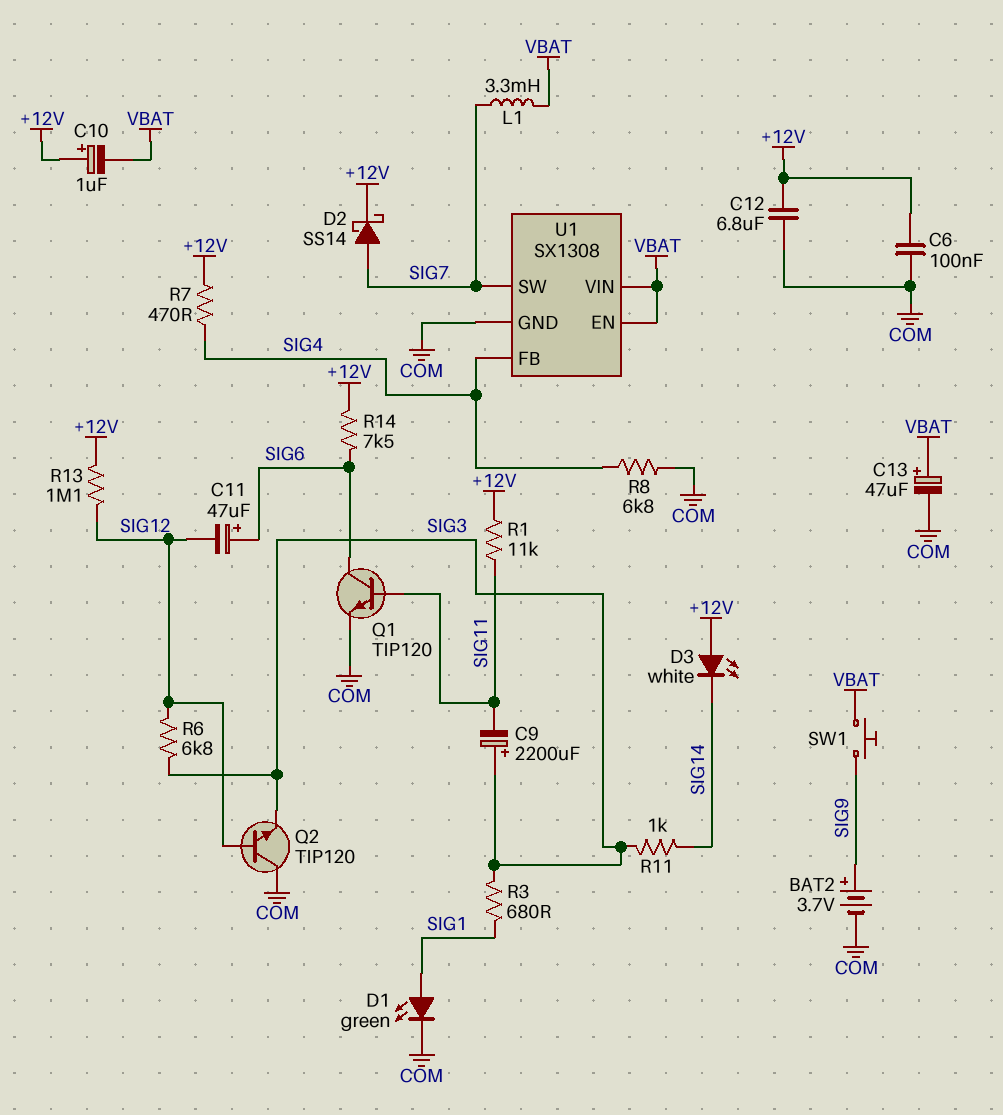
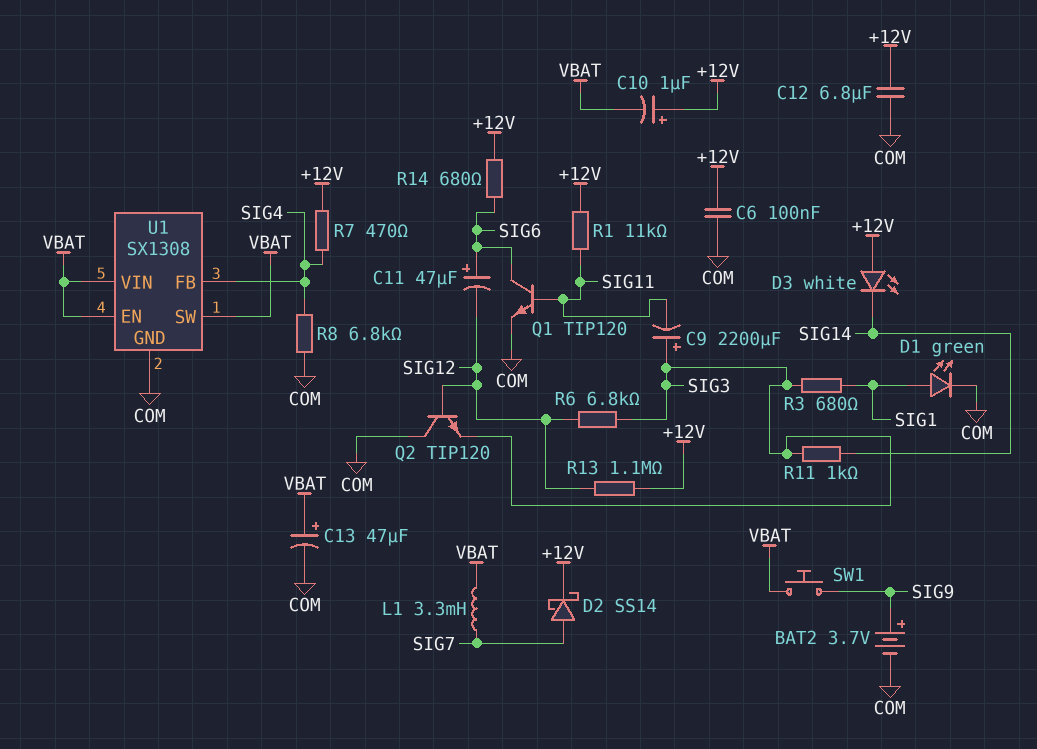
R14: 7.5k (+12V, SIG6) -> 680 (+12V, SIG6)
U1 pin SW: SIG7 -> VBAT

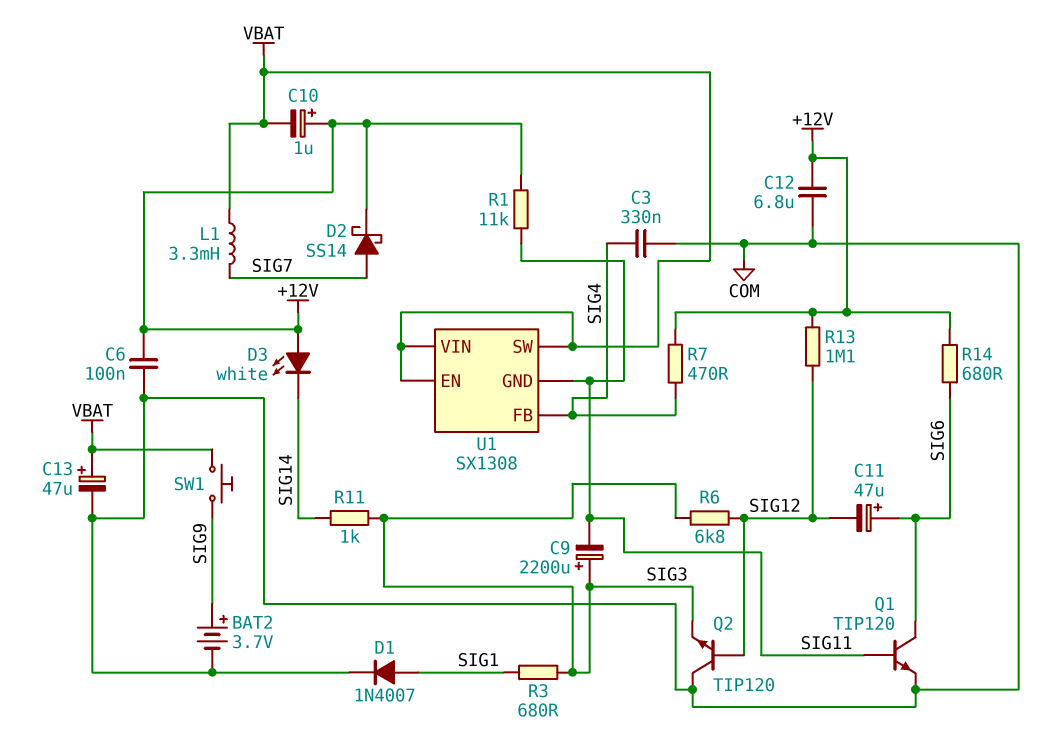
C3: none -> 330nF (COM, SIG4)
D1: LED green (A SIG1, K COM) -> diode 1N4007 (A SIG1, K COM)
R8: 6.8k (COM, SIG4) -> none
U1 pin GND: COM -> SIG11

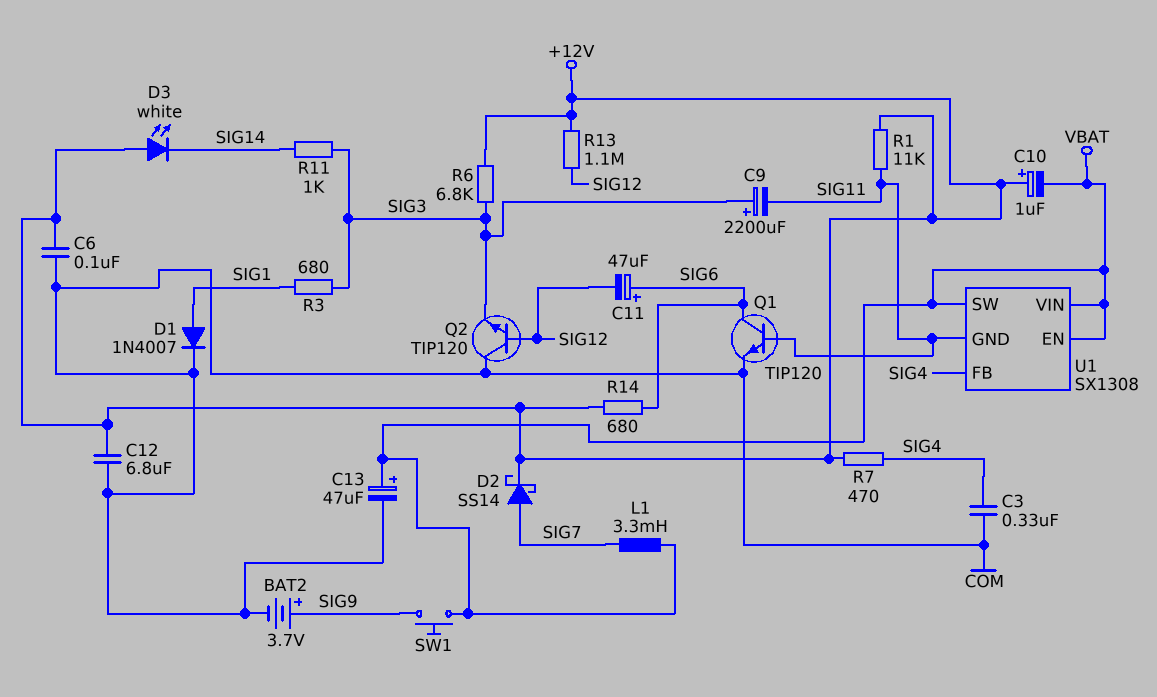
R6: 6.8k (SIG3, SIG12) -> 6.8k (+12V, SIG3)

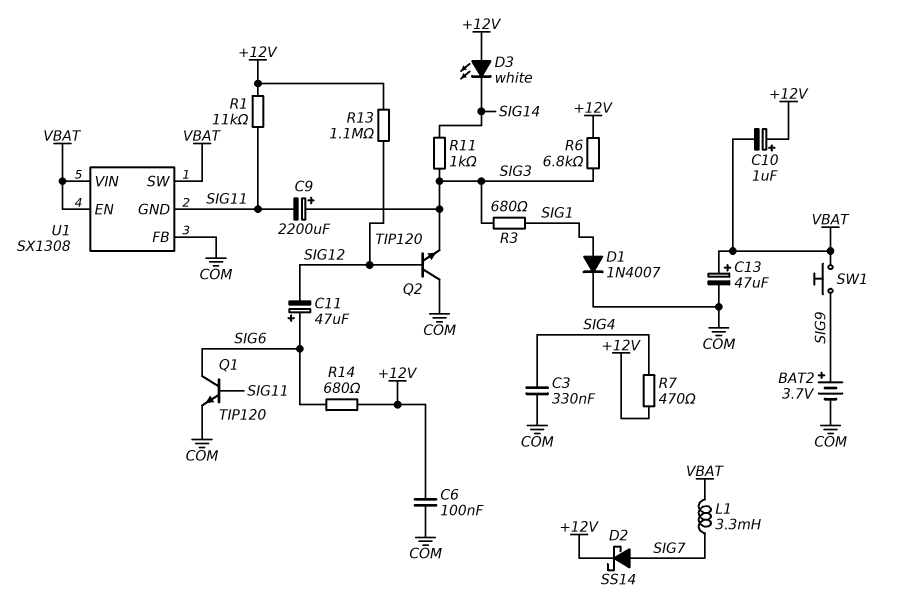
C12: 6.8uF (+12V, COM) -> none
U1 pin FB: SIG4 -> COM

